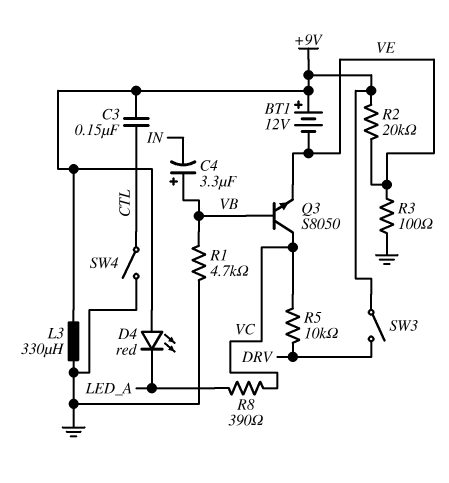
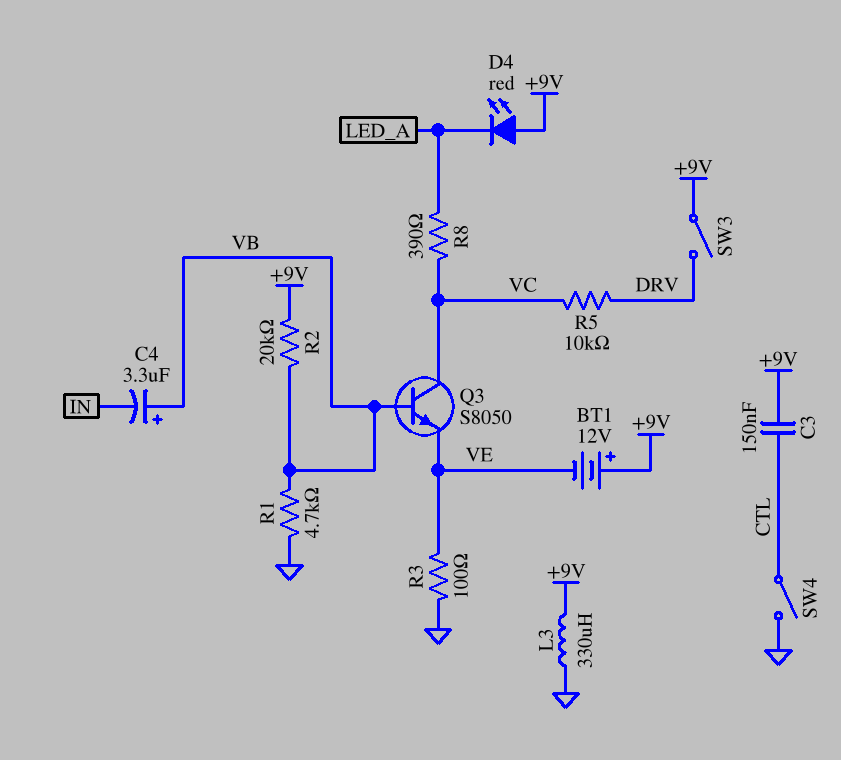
R2: 20k (+9V, VE) -> 20k (+9V, VB)

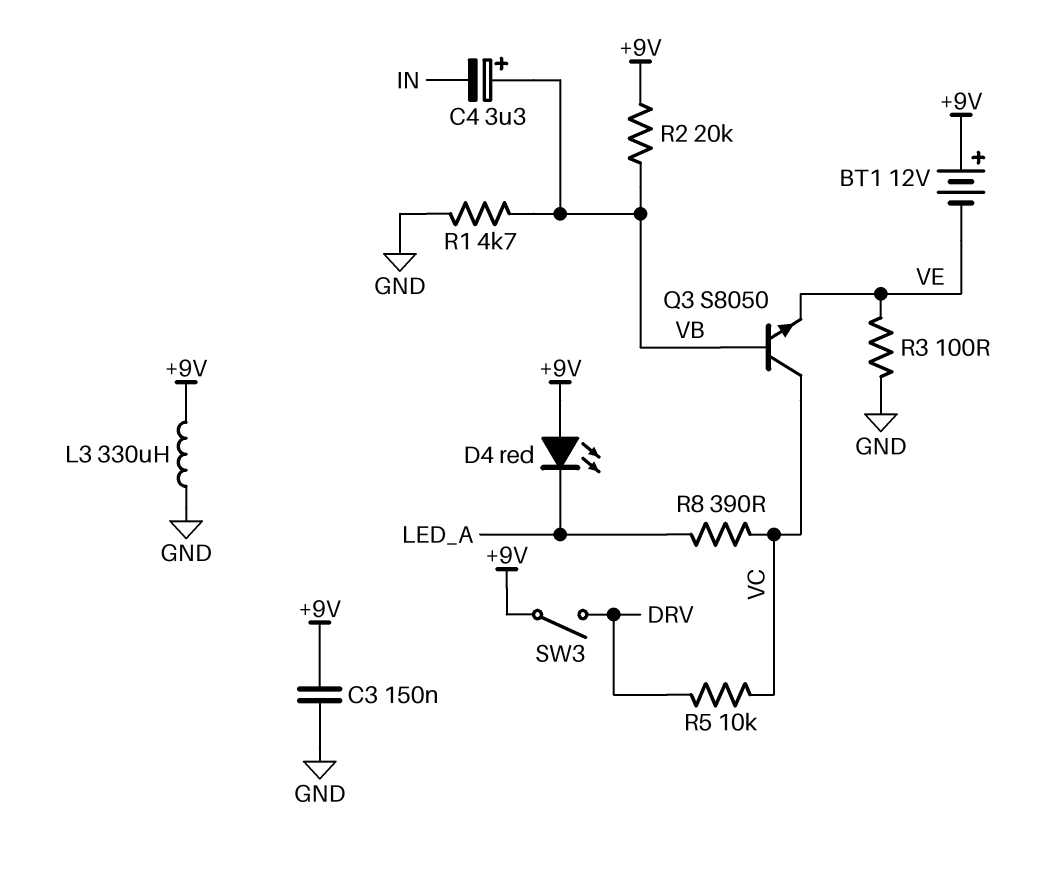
C3: 150nF (+9V, CTL) -> 150nF (+9V, GND)
SW4: switch (CTL, GND) -> none

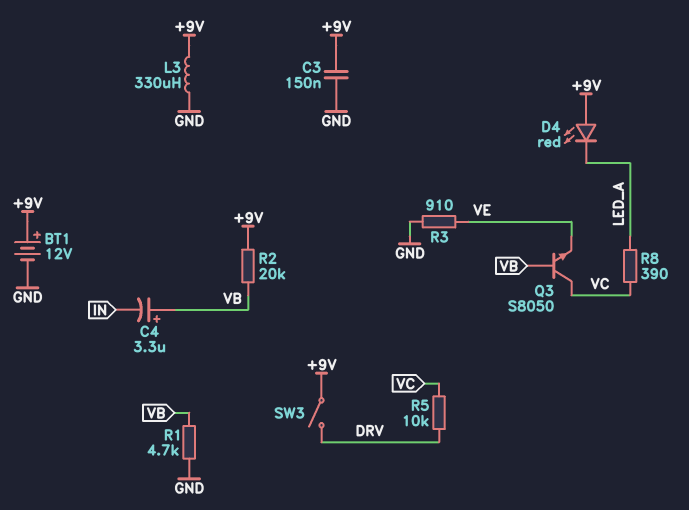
BT1: 12V (plus +9V, minus VE) -> 12V (plus +9V, minus GND)
R3: 100 (GND, VE) -> 910 (GND, VE)

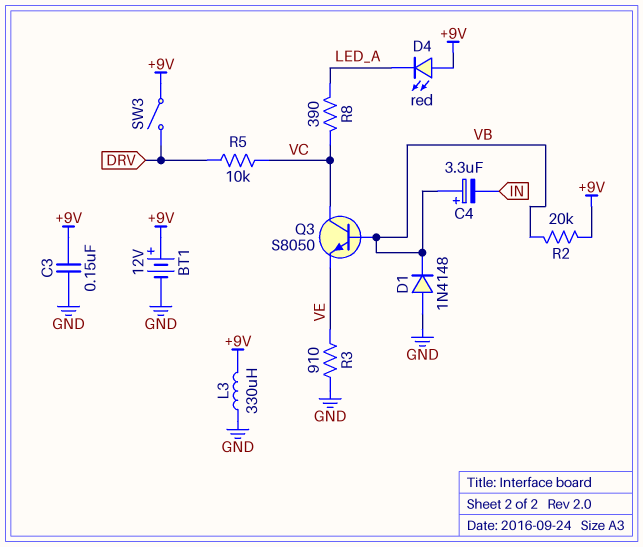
D1: none -> diode 1N4148 (A GND, K VB)
R1: 4.7k (GND, VB) -> none

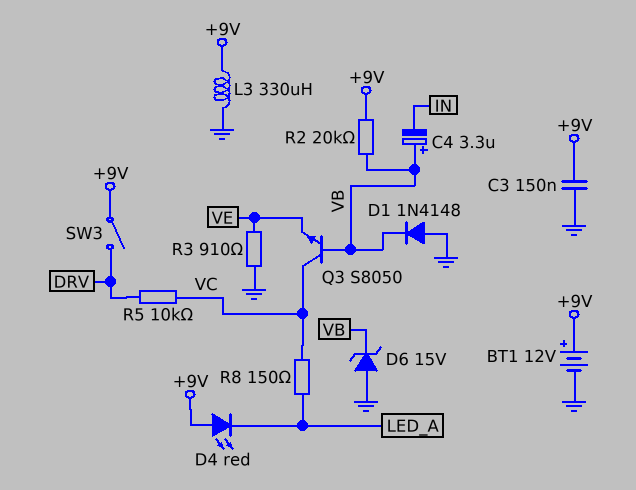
D6: none -> zener 15V (A GND, K VB)
R8: 390 (LED_A, VC) -> 150 (LED_A, VC)

